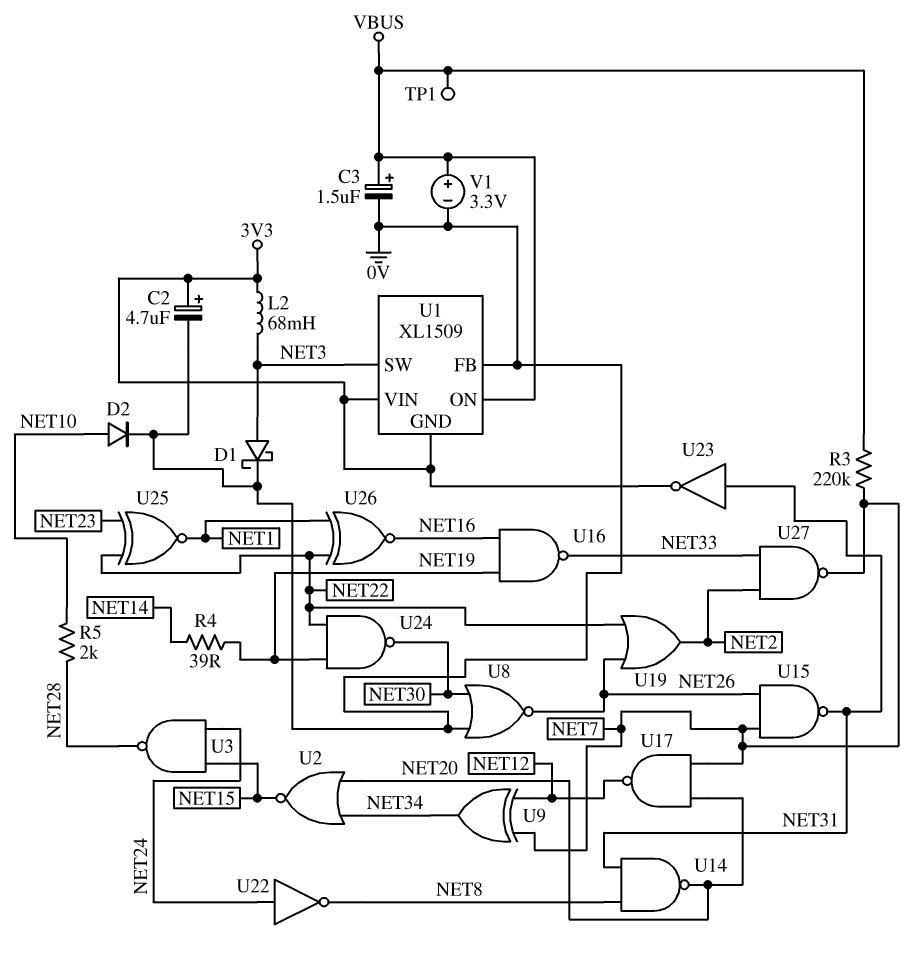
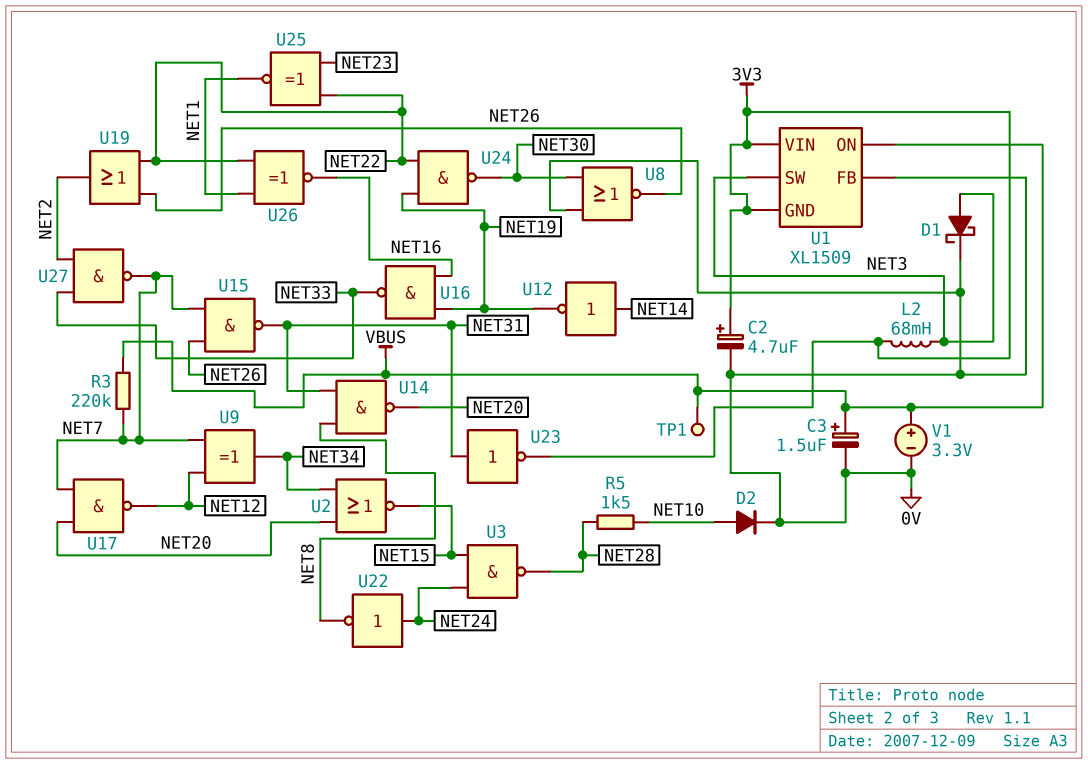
R4: 39 (NET14, NET19) -> none
R5: 2k (NET10, NET28) -> 1.5k (NET10, NET28)
U12: none -> NOT (in NET14, out NET19)

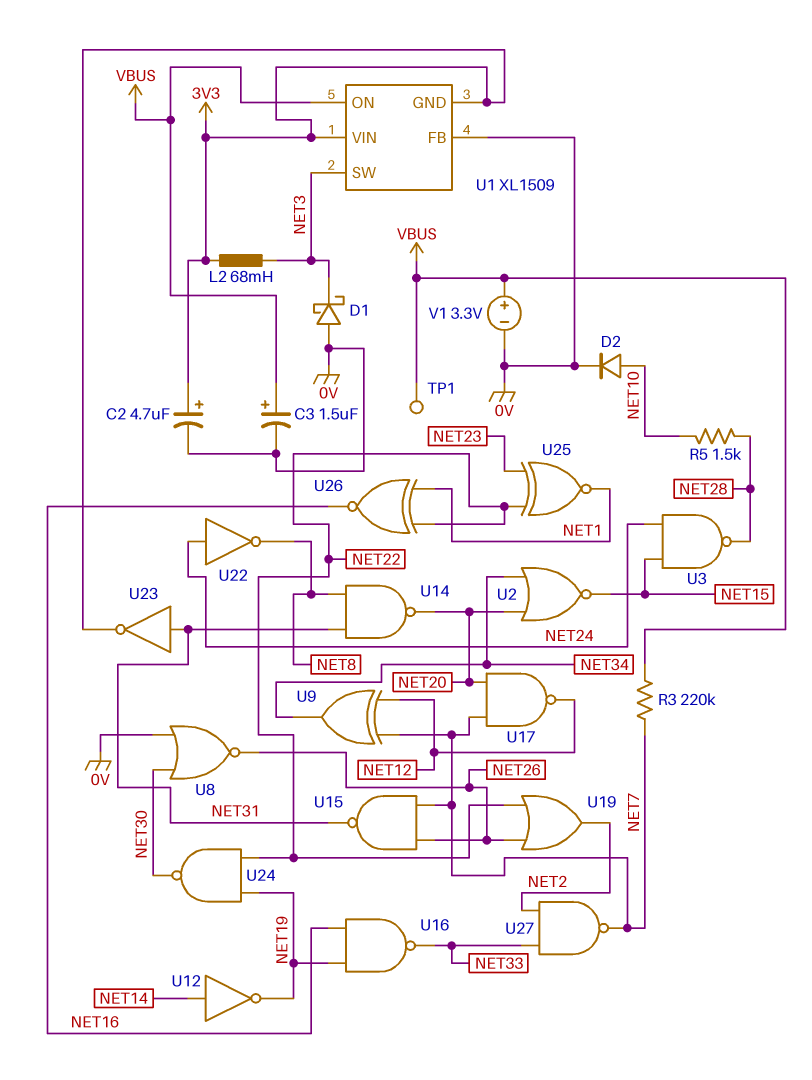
D1: schottky (A NET3, K 0V) -> schottky (A 0V, K NET3)

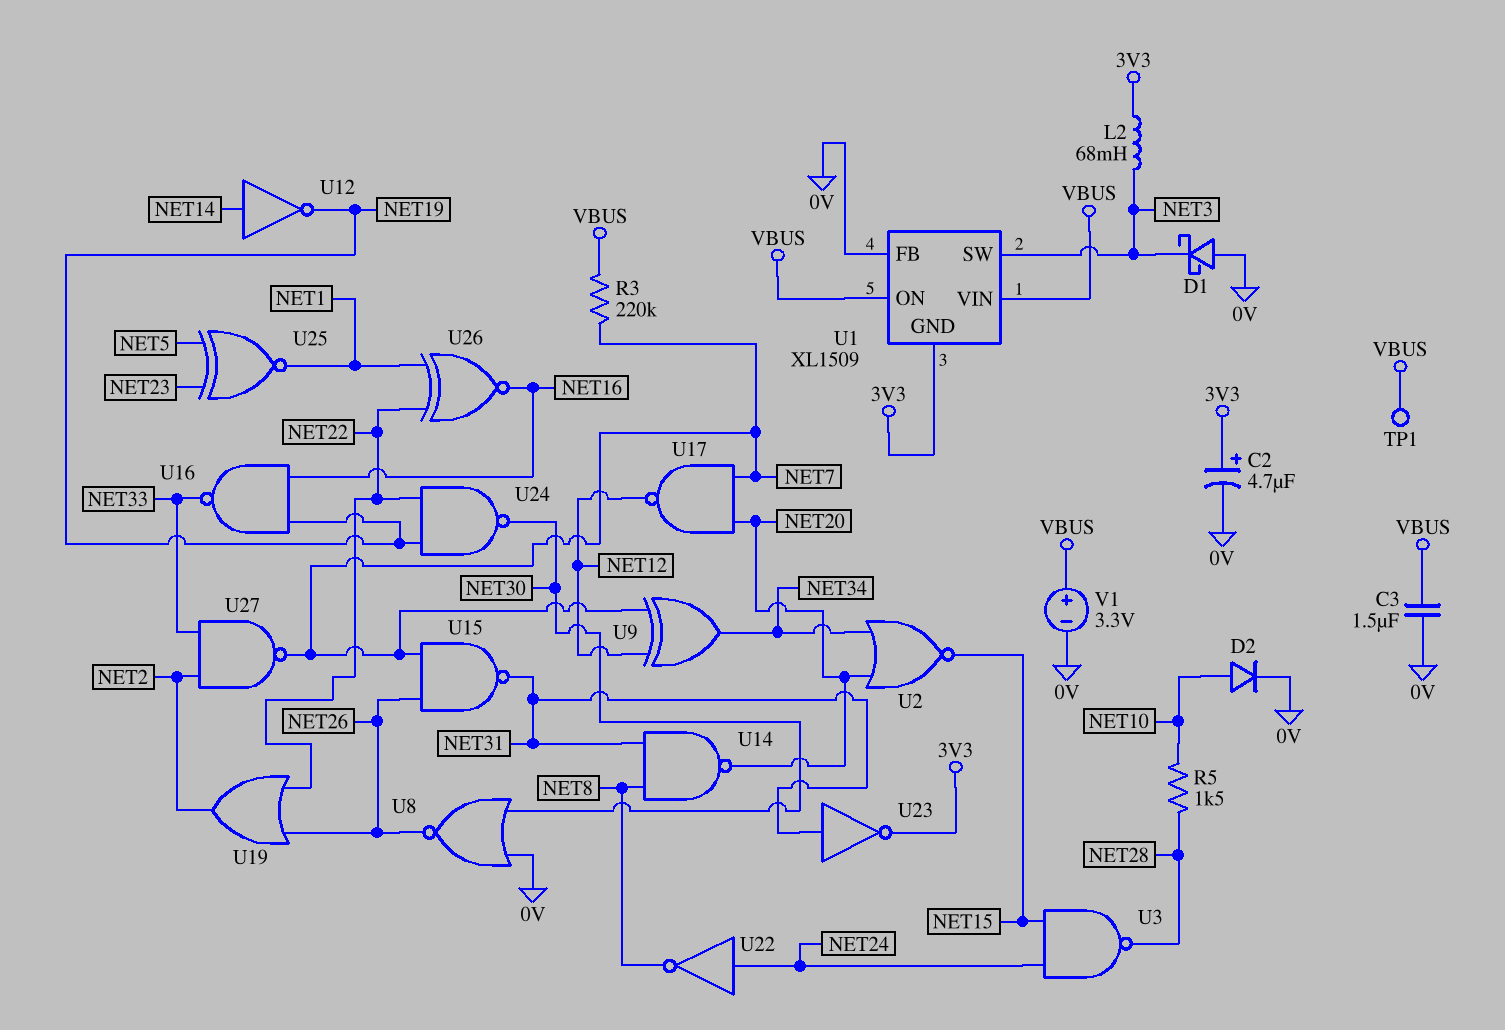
C3: 1.5uF (plus VBUS, minus 0V) -> 1.5uF (0V, VBUS)
U1 pin VIN: 3V3 -> VBUS
U25: XNOR (in NET22, in NET23, out NET1) -> XNOR (in NET5, in NET23, out NET1)

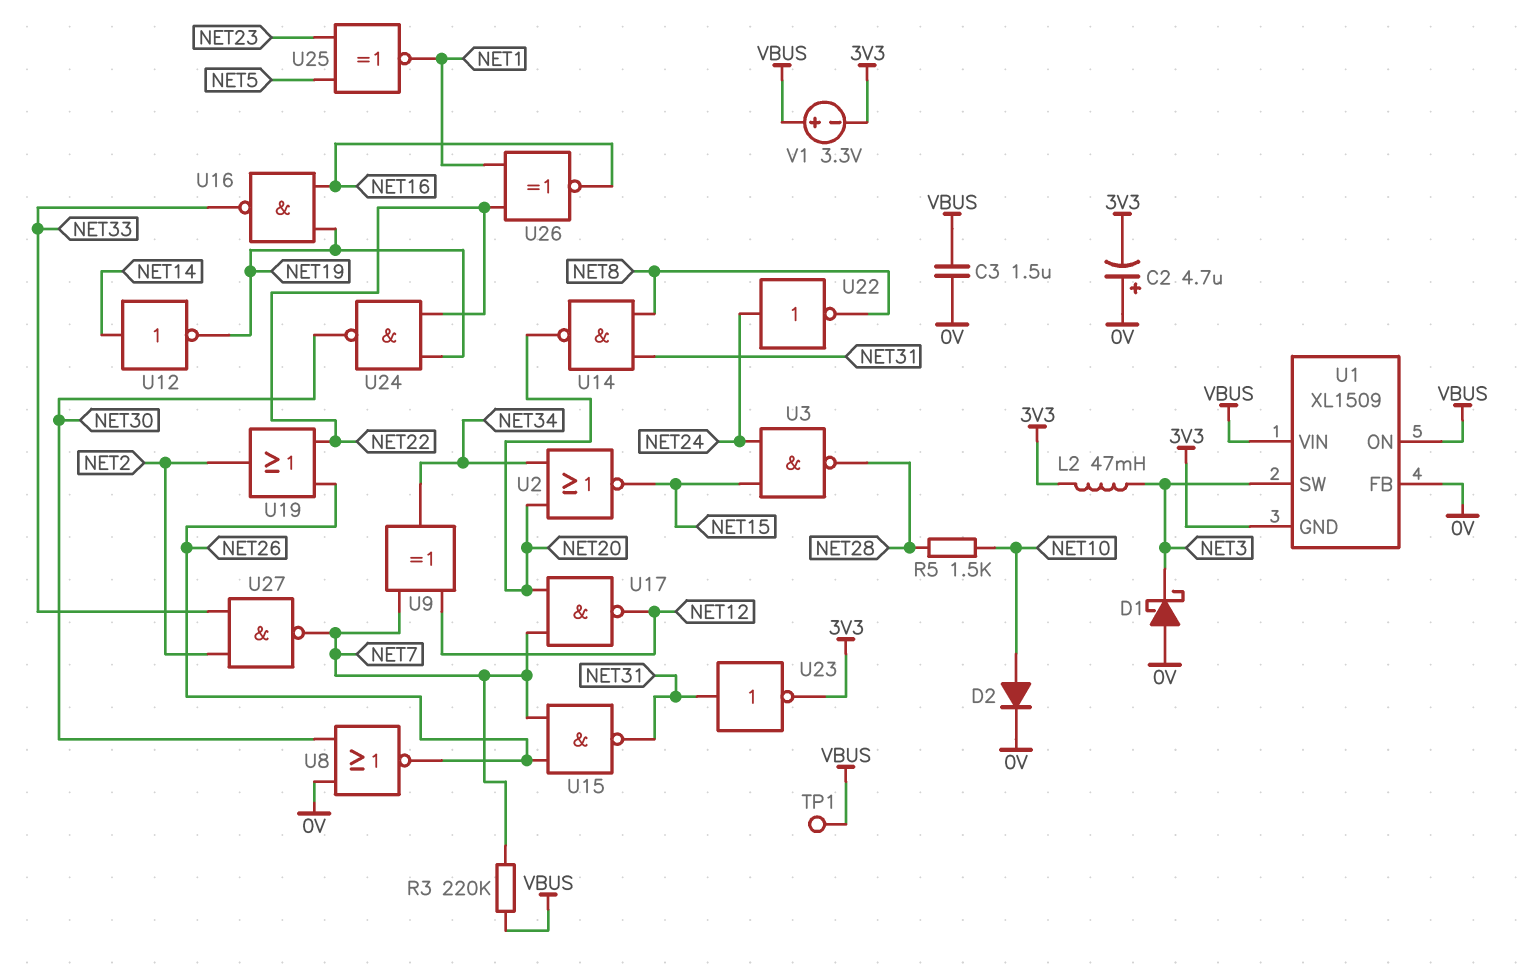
C2: 4.7uF (plus 3V3, minus 0V) -> 4.7uF (plus 0V, minus 3V3)
L2: 68mH (3V3, NET3) -> 47mH (3V3, NET3)
V1: 3.3V (plus VBUS, minus 0V) -> 3.3V (plus VBUS, minus 3V3)

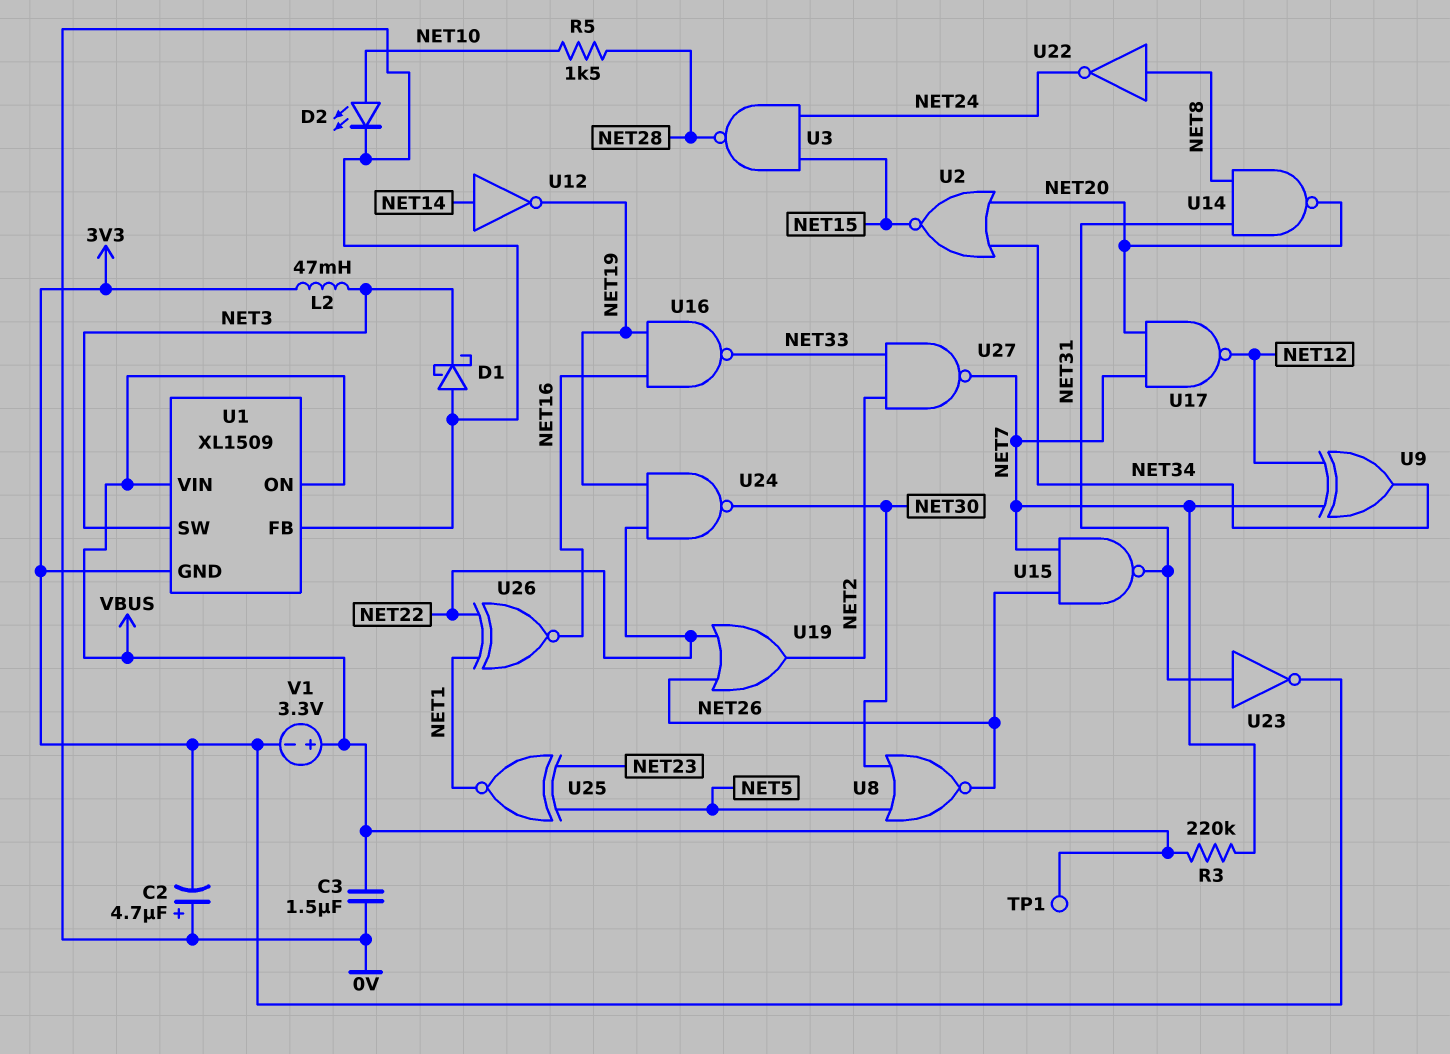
D2: diode (A NET10, K 0V) -> LED (A NET10, K 0V)
U8: NOR (in 0V, in NET30, out NET26) -> NOR (in NET5, in NET30, out NET26)
U22: NOT (in NET24, out NET8) -> NOT (in NET8, out NET24)

